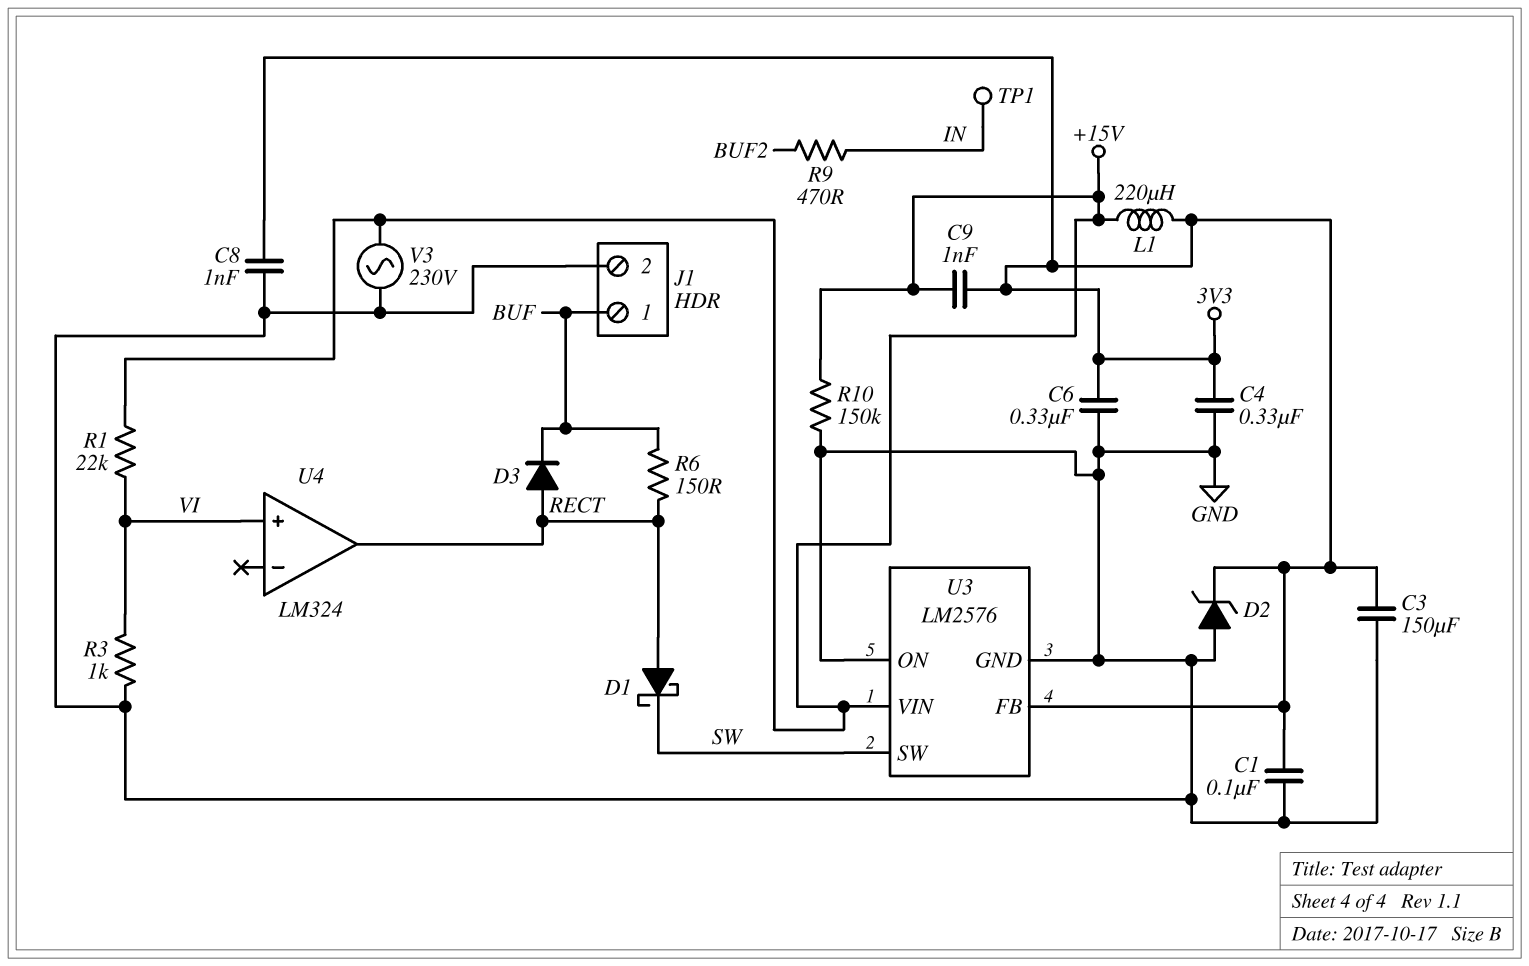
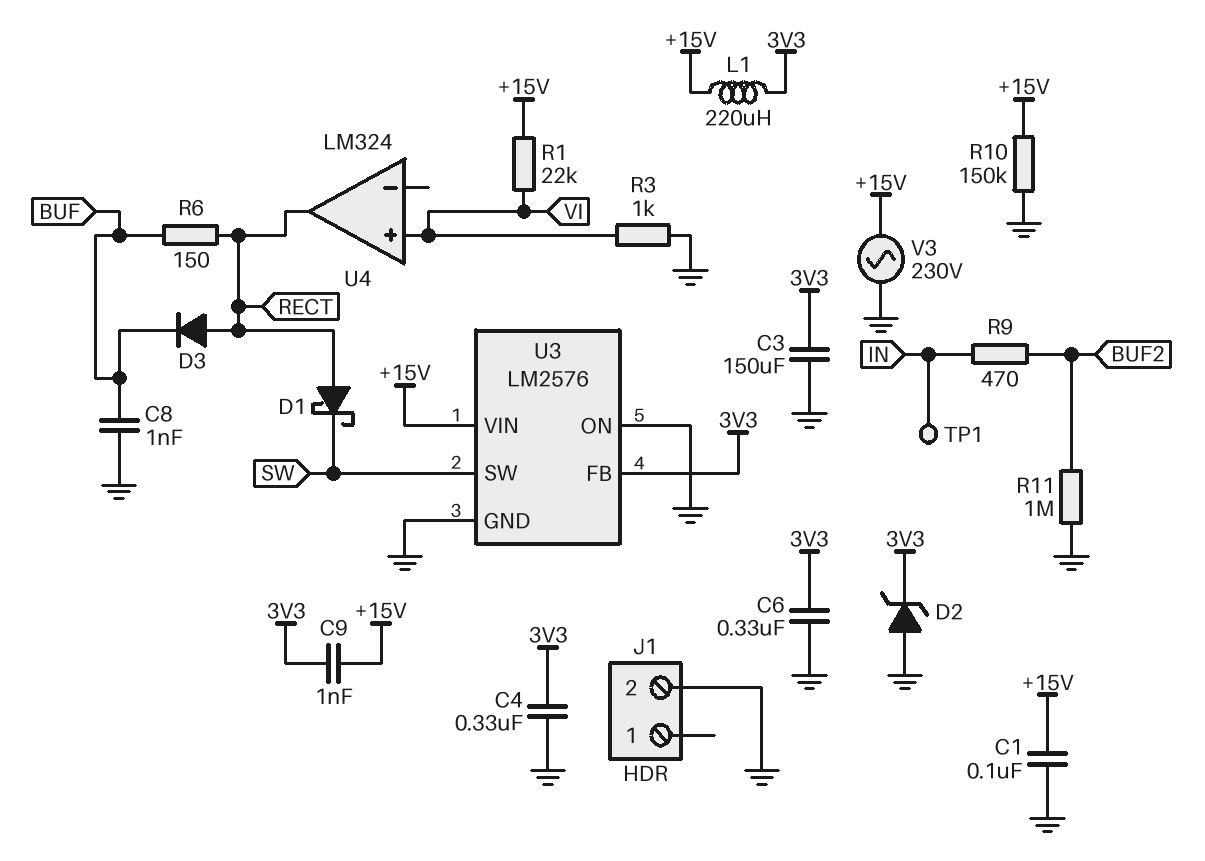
C1: 100nF (3V3, GND) -> 100nF (+15V, GND)
C8: 1nF (3V3, GND) -> 1nF (BUF, GND)
J1 pin 1: BUF -> none
R11: none -> 1M (BUF2, GND)

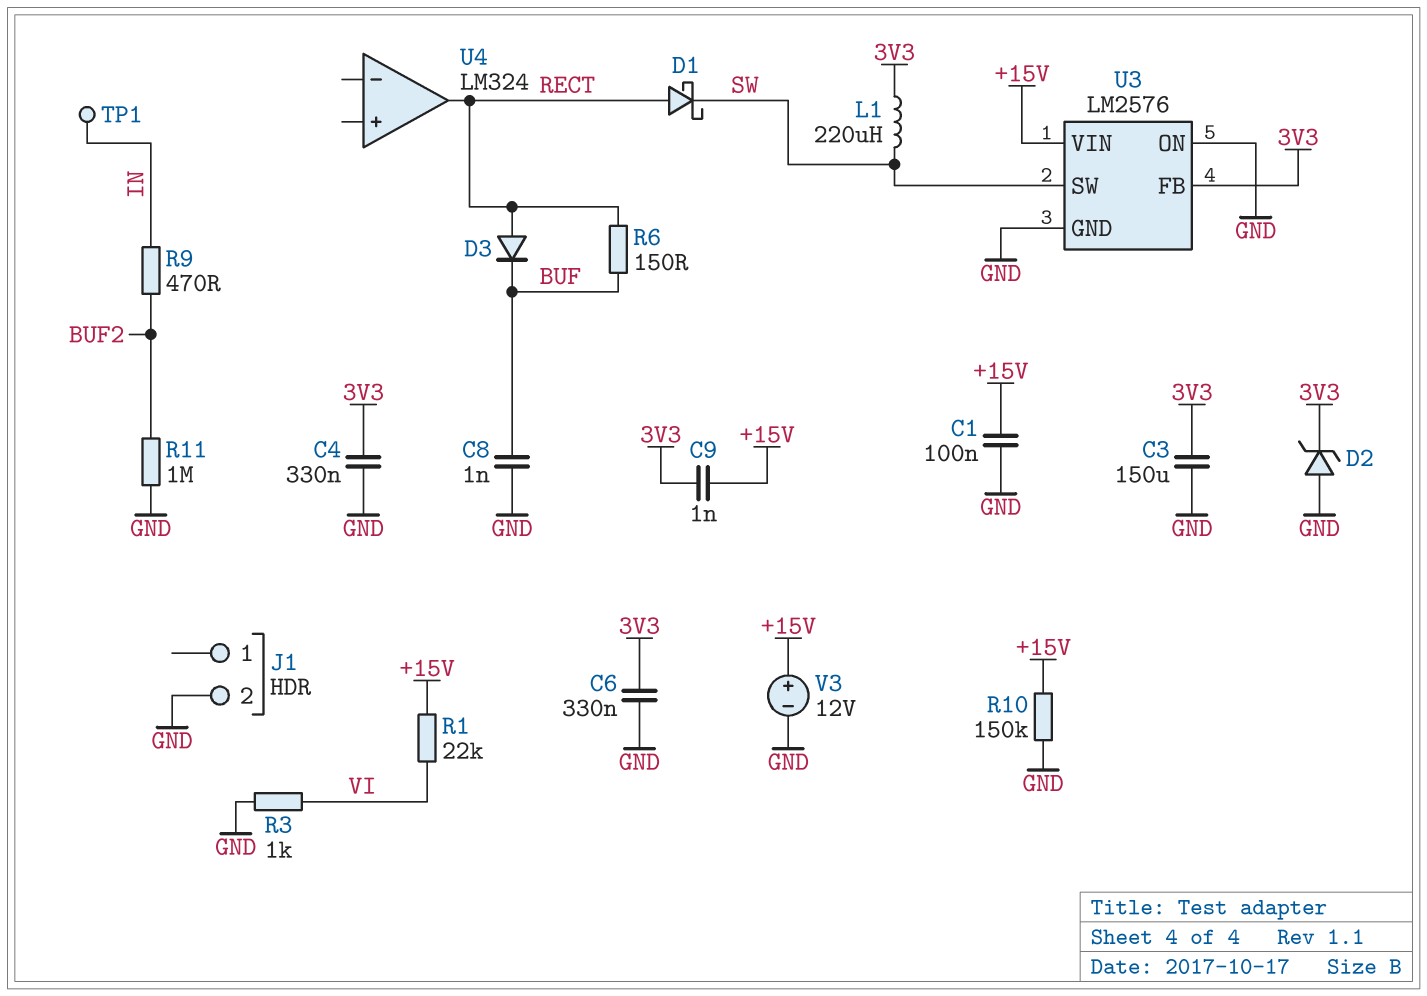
L1: 220uH (+15V, 3V3) -> 220uH (3V3, SW)
U4 pin in+: VI -> none
V3: AC 230V (+15V, GND) -> 12V (plus +15V, minus GND)

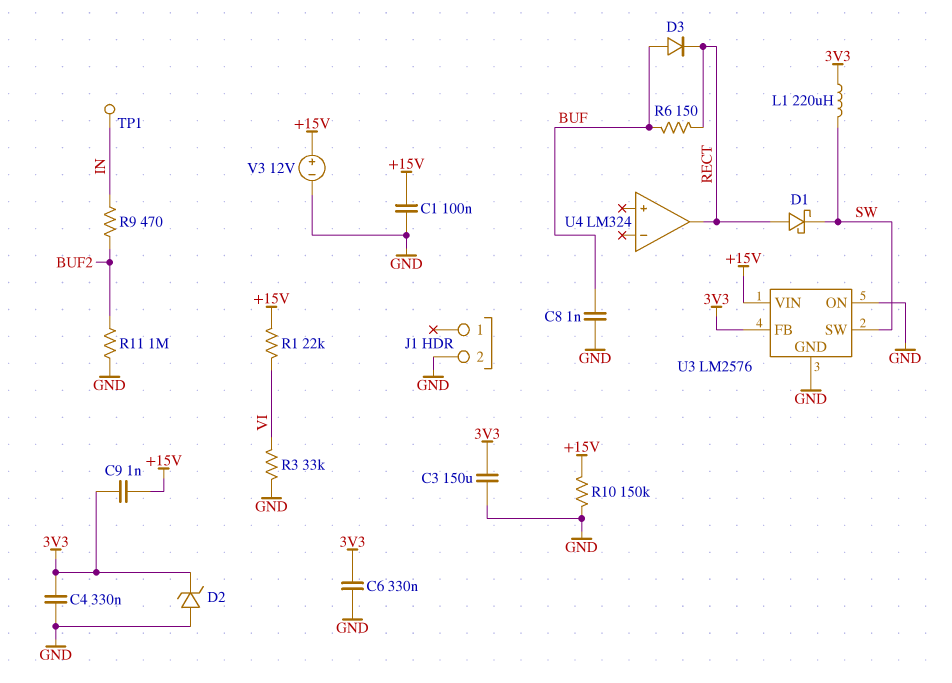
D3: diode (A RECT, K BUF) -> diode (A BUF, K RECT)
R3: 1k (GND, VI) -> 33k (GND, VI)

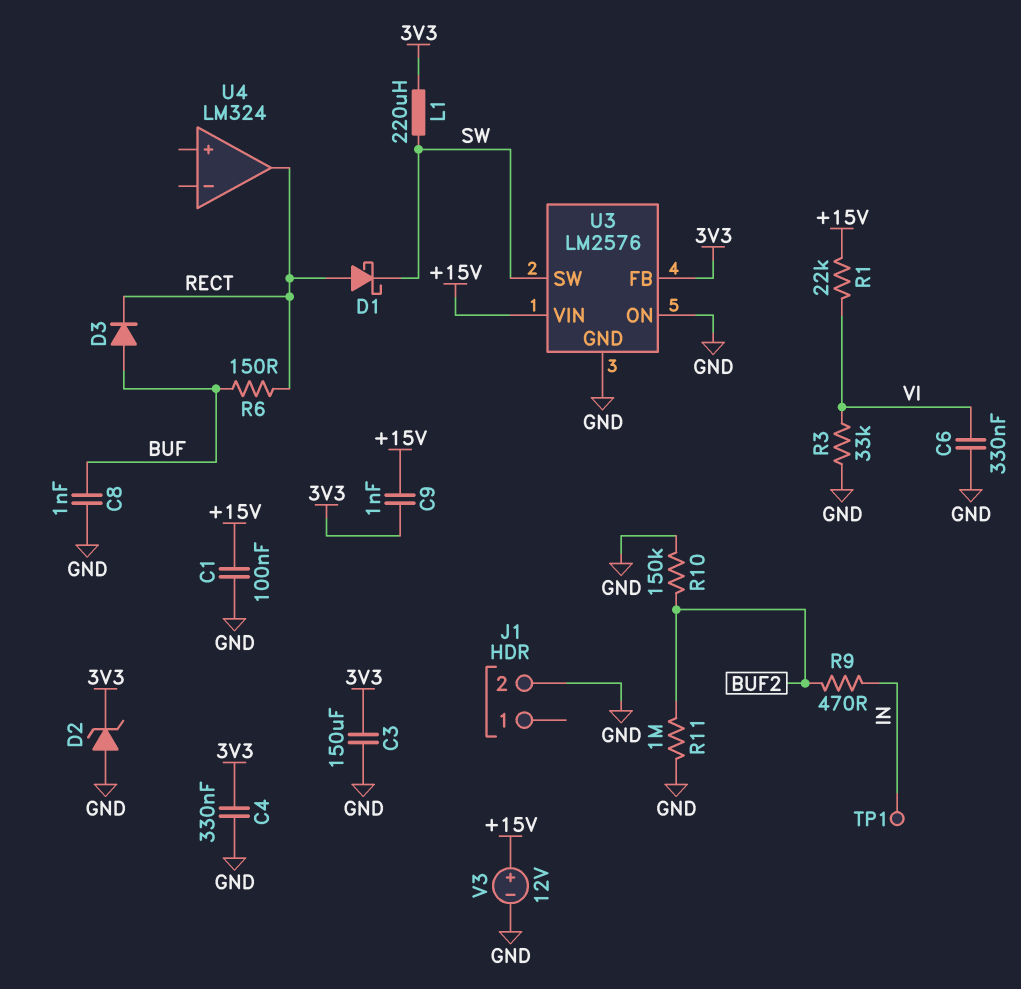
C6: 330nF (3V3, GND) -> 330nF (GND, VI)
R10: 150k (+15V, GND) -> 150k (BUF2, GND)

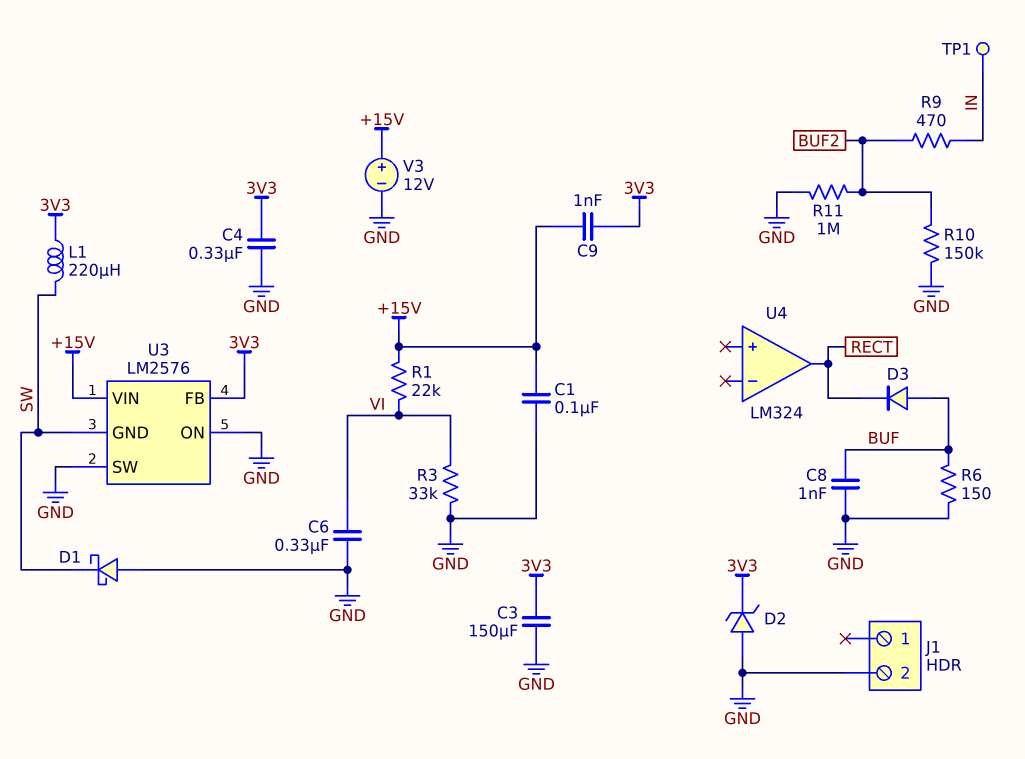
D1: schottky (A RECT, K SW) -> schottky (A GND, K SW)
R6: 150 (BUF, RECT) -> 150 (BUF, GND)
U3 pin GND: GND -> SW
U3 pin SW: SW -> GND

